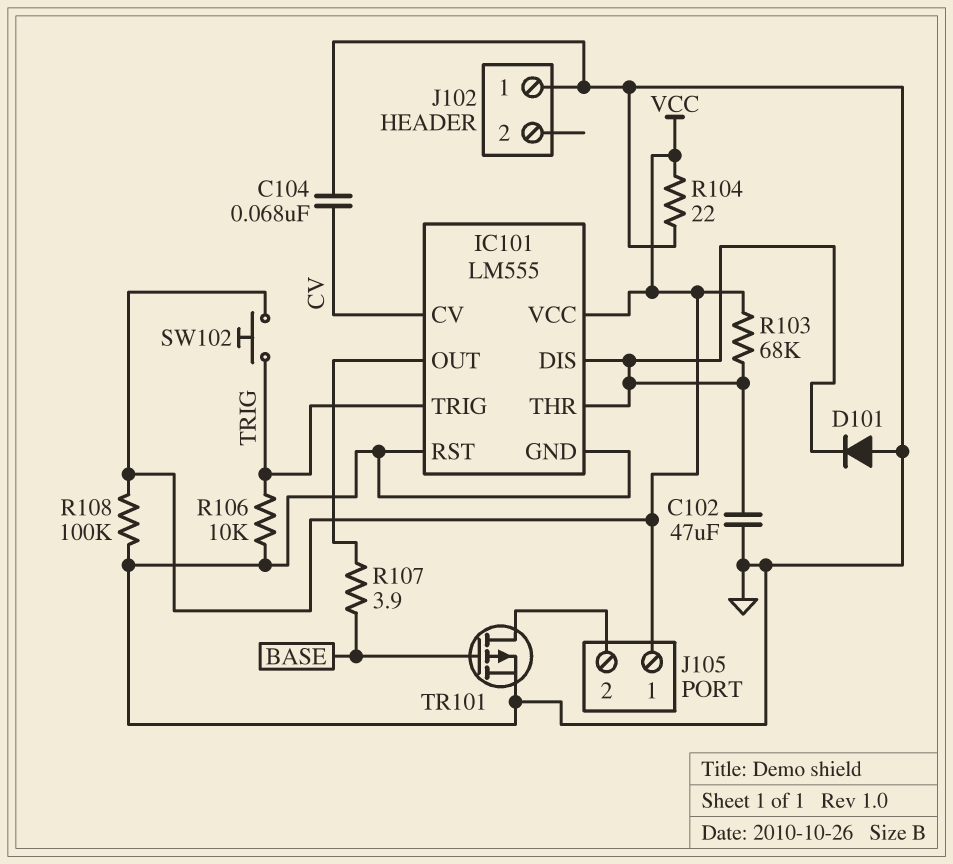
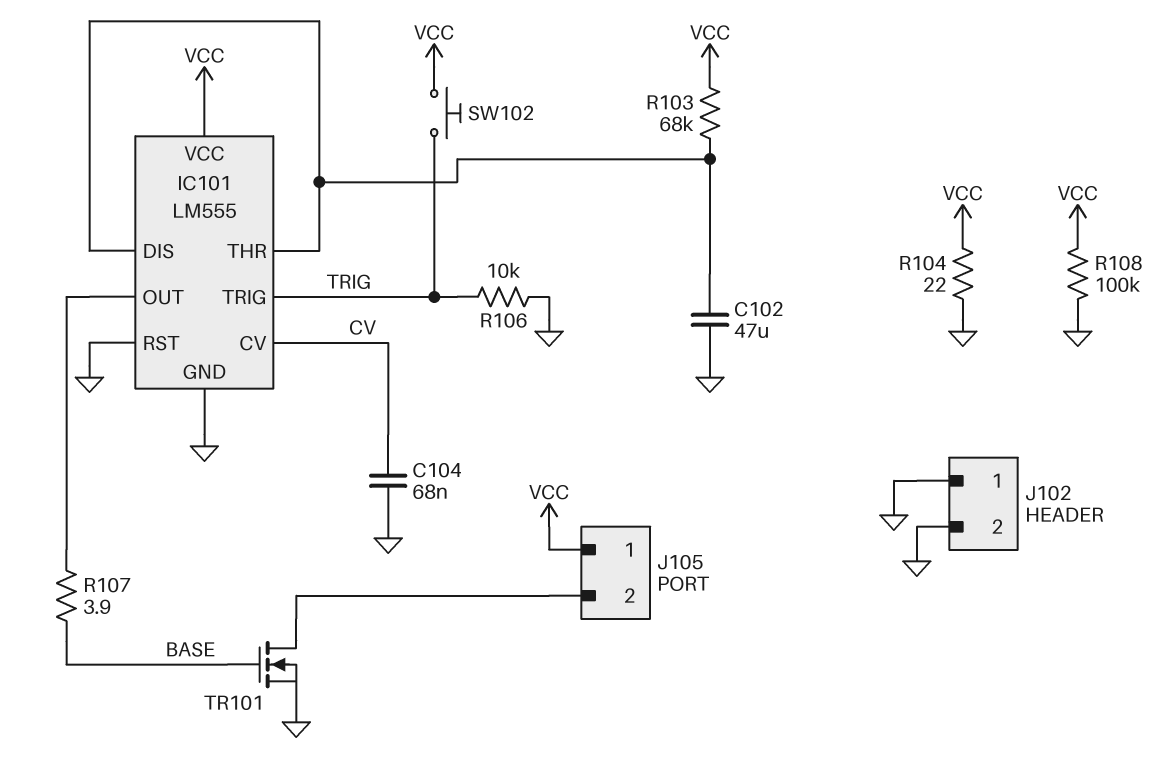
D101: diode (A GND, K IC101/DIS) -> none
J102 pin 2: none -> GND
TR101: PMOS (G BASE, D J105/2, S GND) -> NMOS (G BASE, D J105/2, S GND)

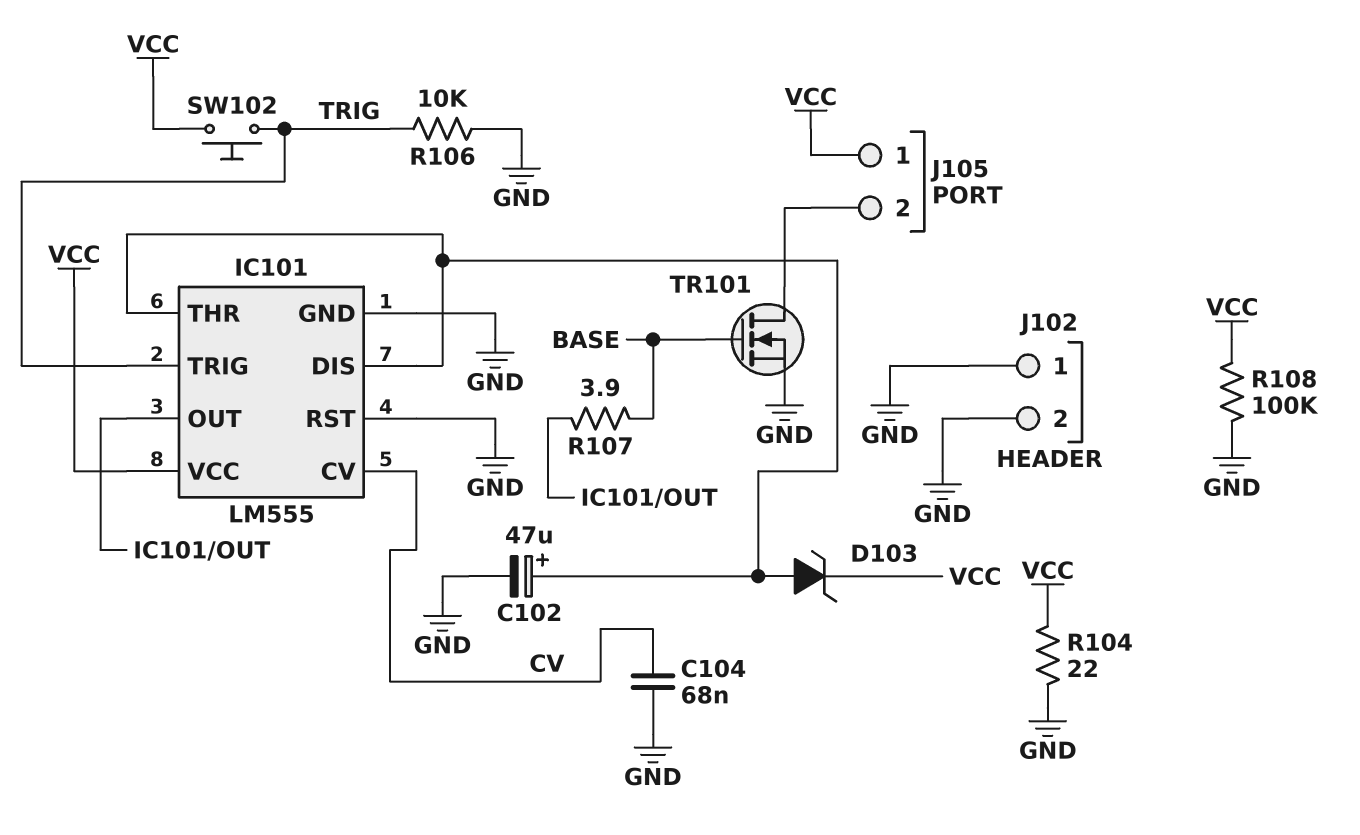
C102: 47uF (GND, IC101/DIS) -> 47uF (plus IC101/DIS, minus GND)
D103: none -> zener (A IC101/DIS, K VCC)
R103: 68k (IC101/DIS, VCC) -> none

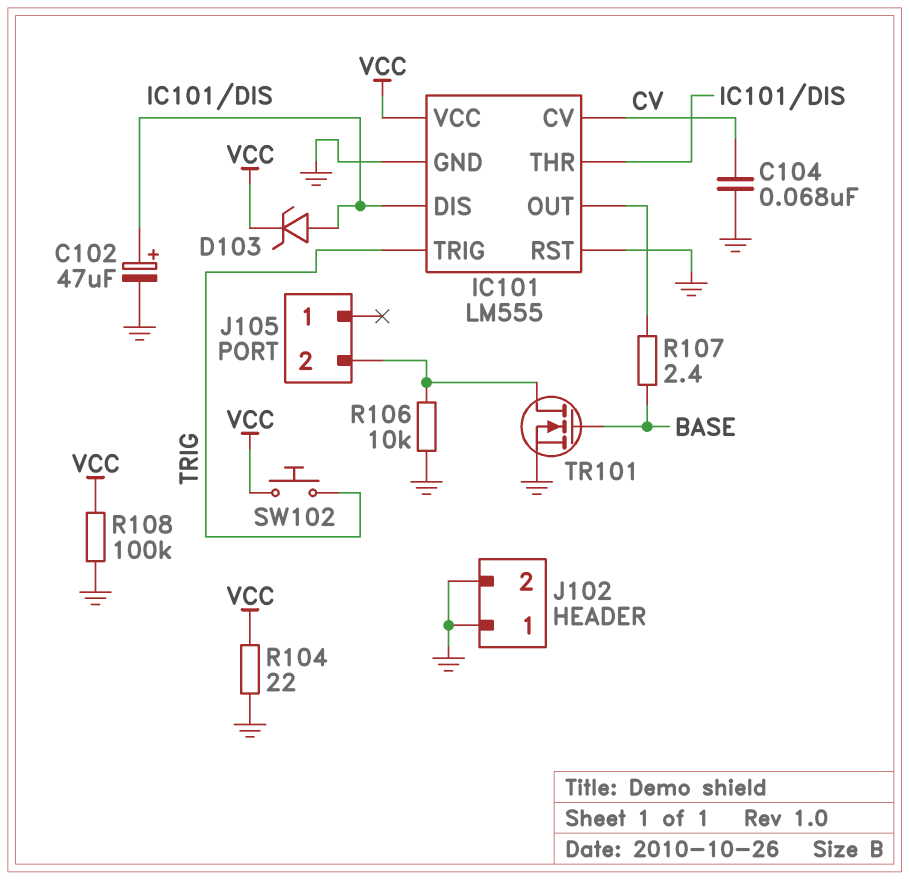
J105 pin 1: VCC -> none
R106: 10k (GND, TRIG) -> 10k (GND, J105/2)
R107: 3.9 (BASE, IC101/OUT) -> 2.4 (BASE, IC101/OUT)

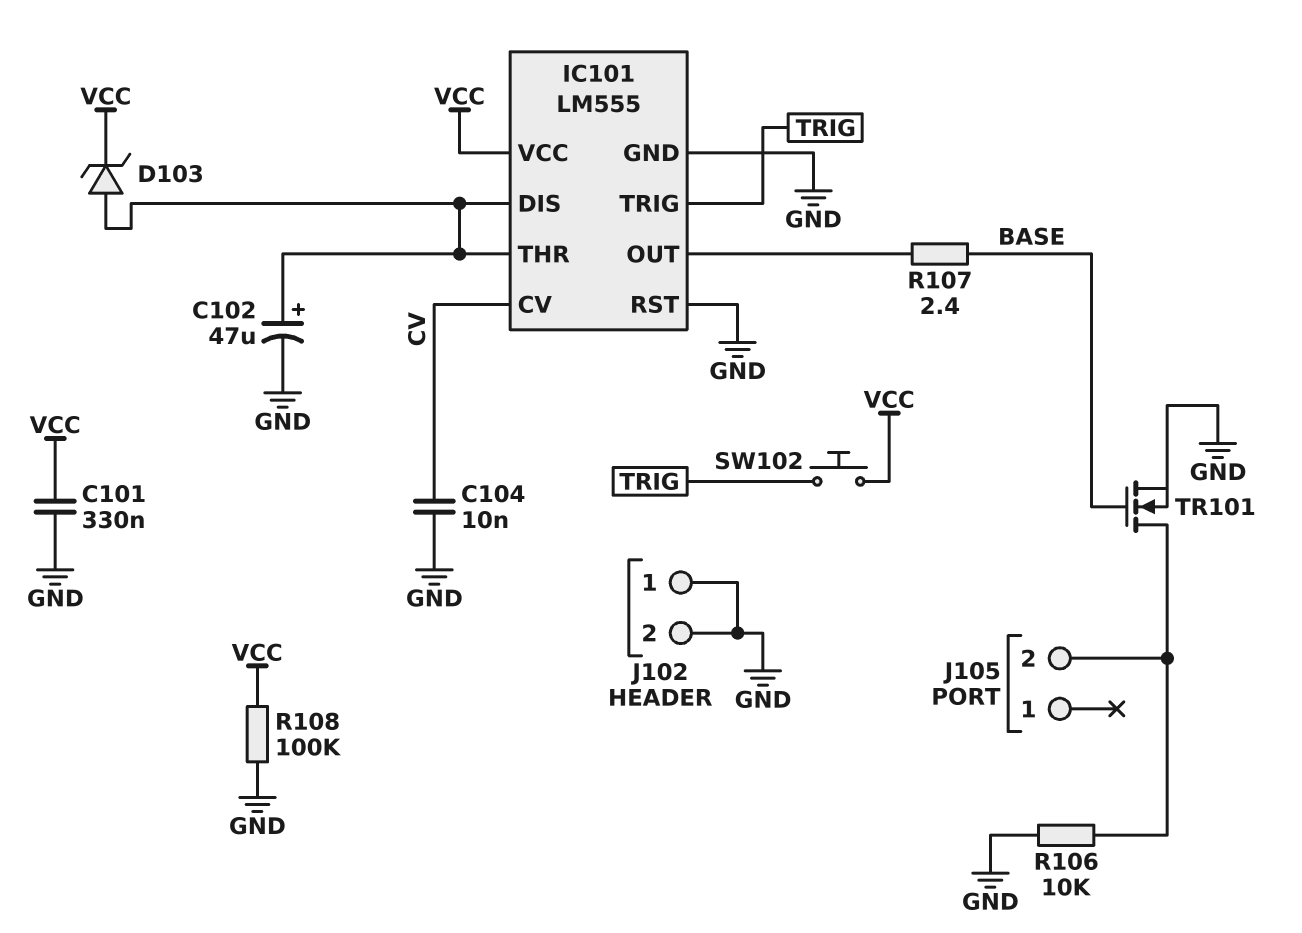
C101: none -> 330nF (GND, VCC)
C104: 68nF (CV, GND) -> 10nF (CV, GND)
R104: 22 (GND, VCC) -> none

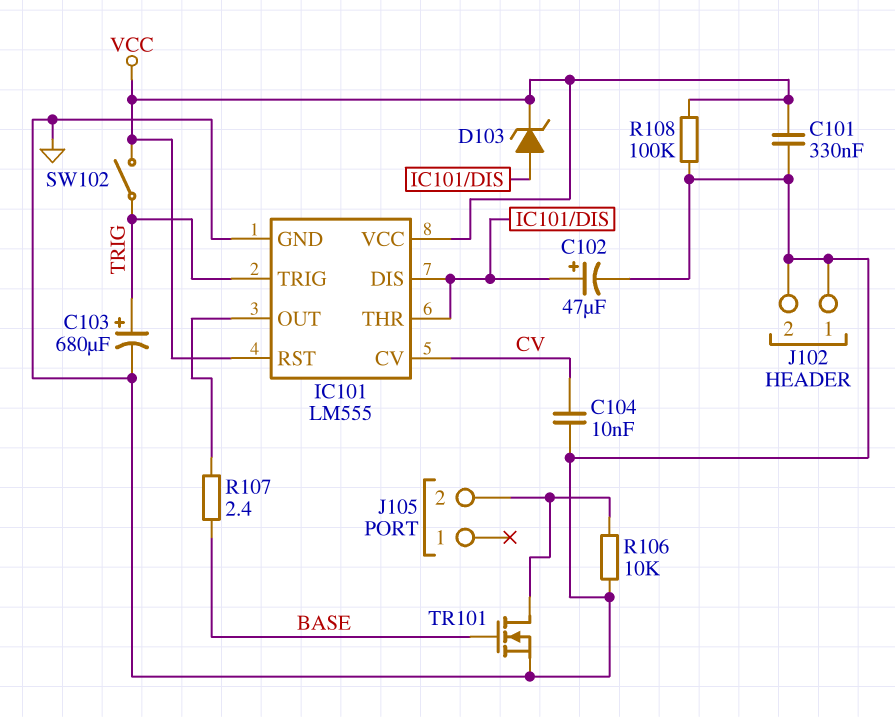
C103: none -> 680uF (plus TRIG, minus GND)
IC101 pin RST: GND -> VCC
SW102: button (TRIG, VCC) -> switch (TRIG, VCC)

